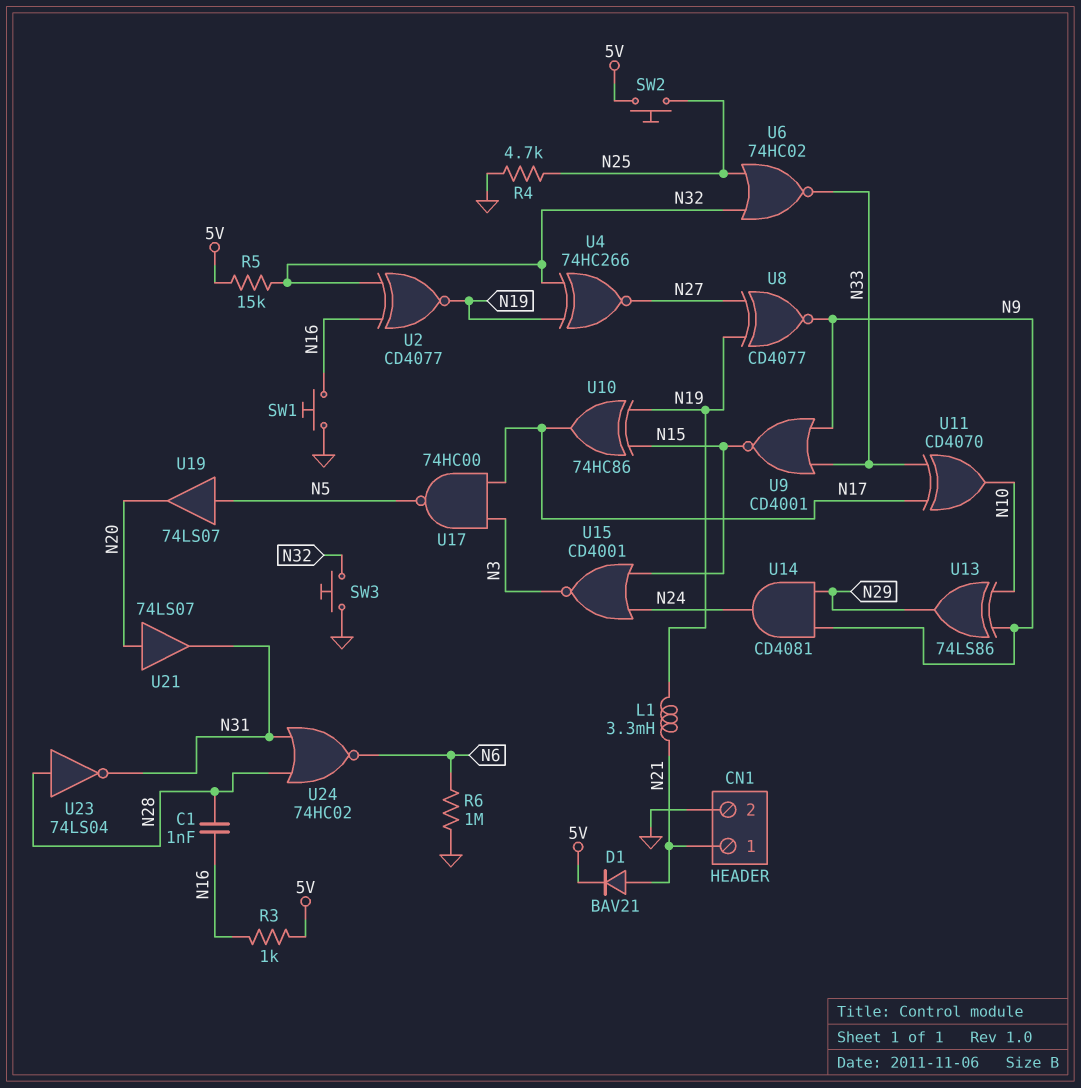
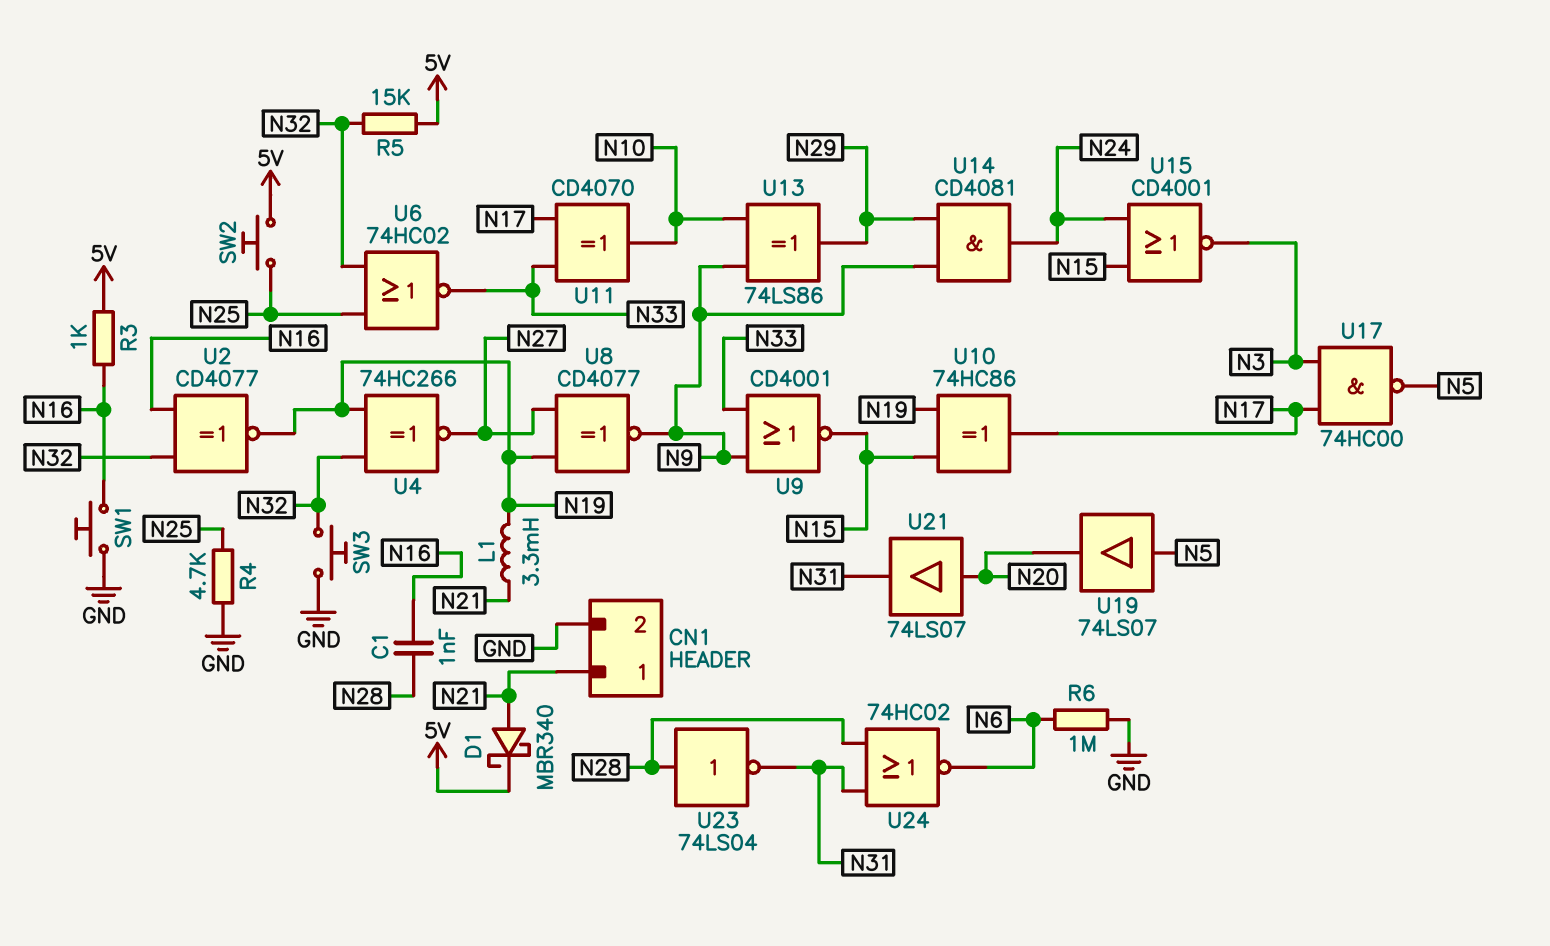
D1: diode BAV21 (A N21, K 5V) -> schottky MBR340 (A N21, K 5V)

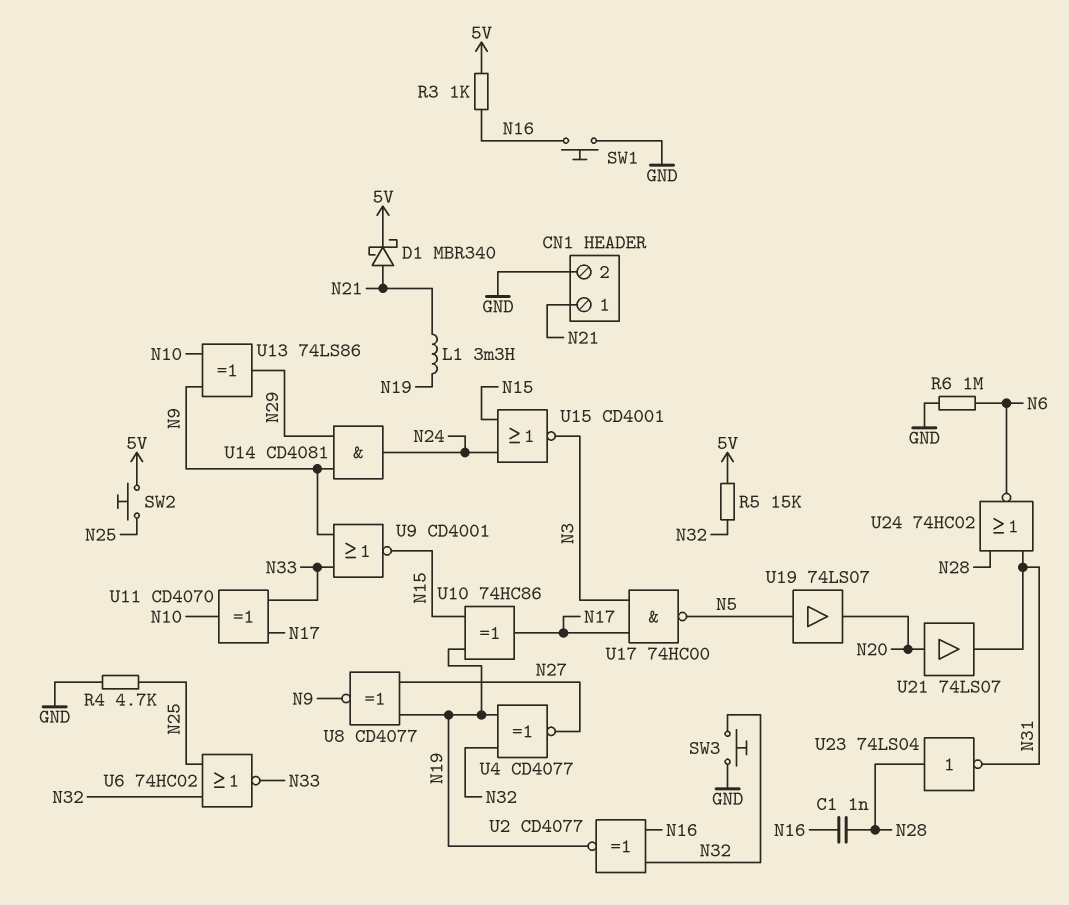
U4: XNOR 74HC266 (in N19, in N32, out N27) -> XNOR CD4077 (in N19, in N32, out N27)

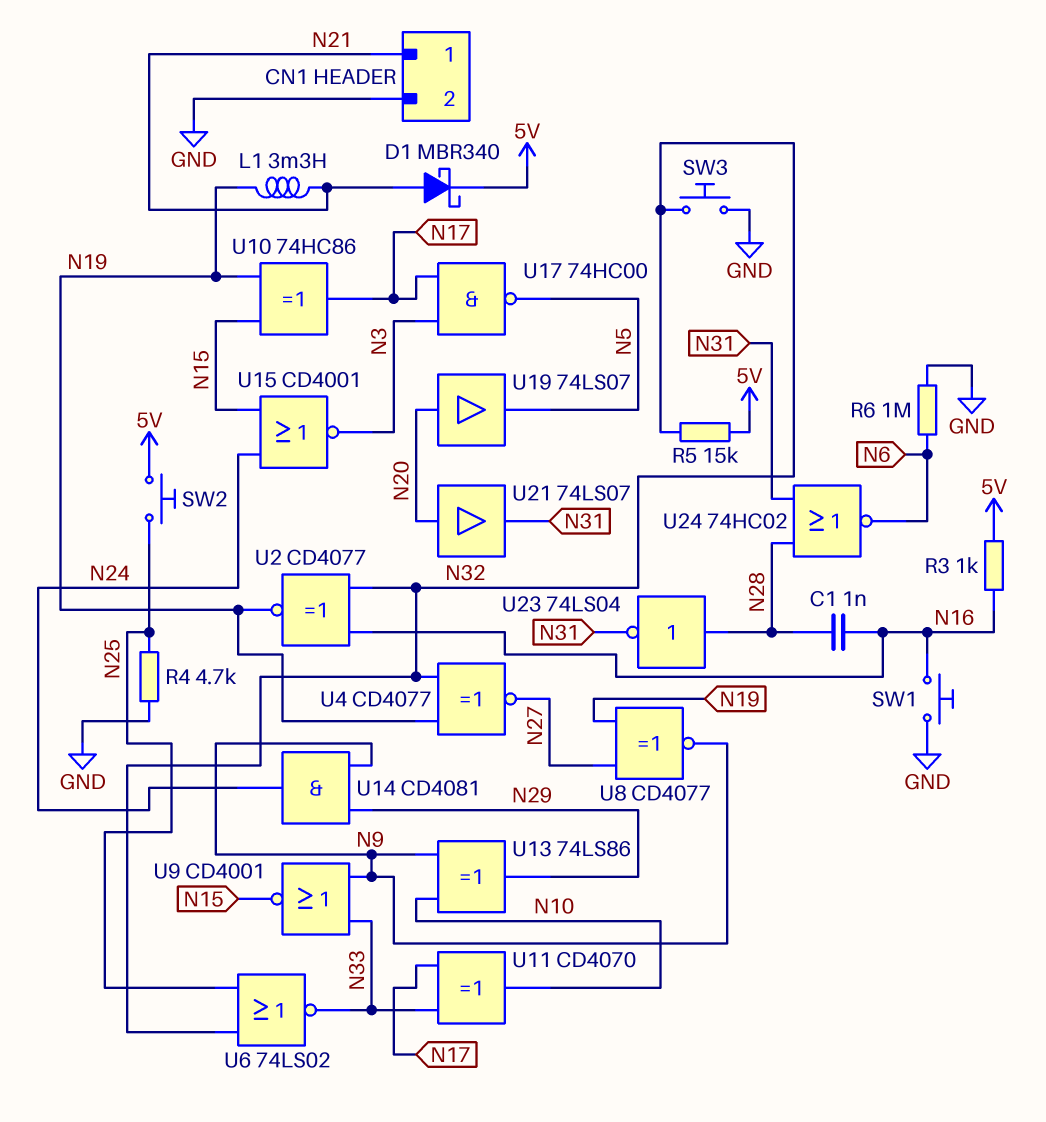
U6: NOR 74HC02 (in N25, in N32, out N33) -> NOR 74LS02 (in N25, in N32, out N33)
U19: buffer 74LS07 (in N5, out N20) -> buffer 74LS07 (in N20, out N5)

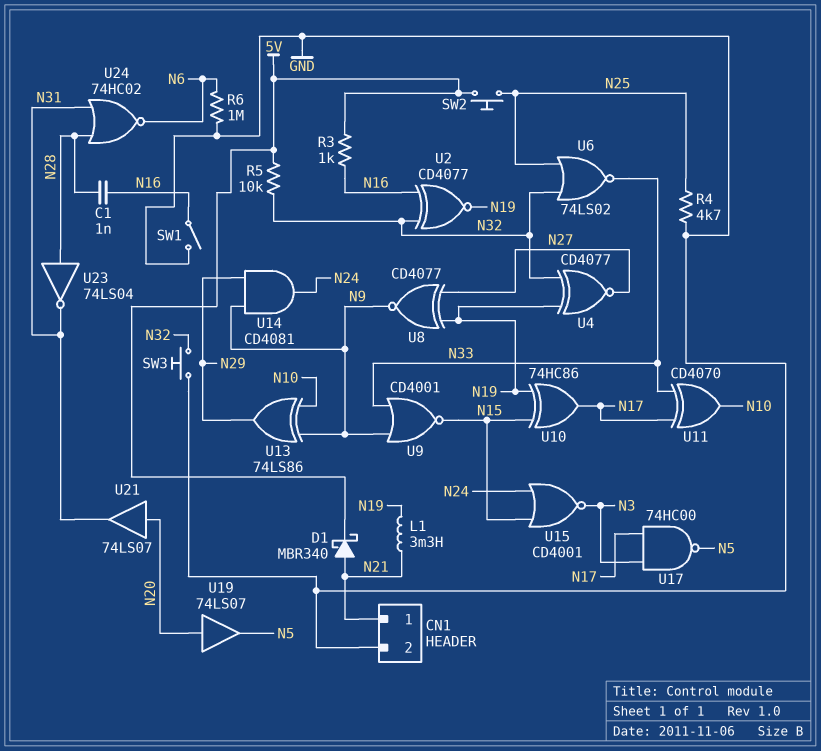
R5: 15k (5V, N32) -> 10k (5V, N32)
SW1: button (GND, N16) -> switch (GND, N16)

